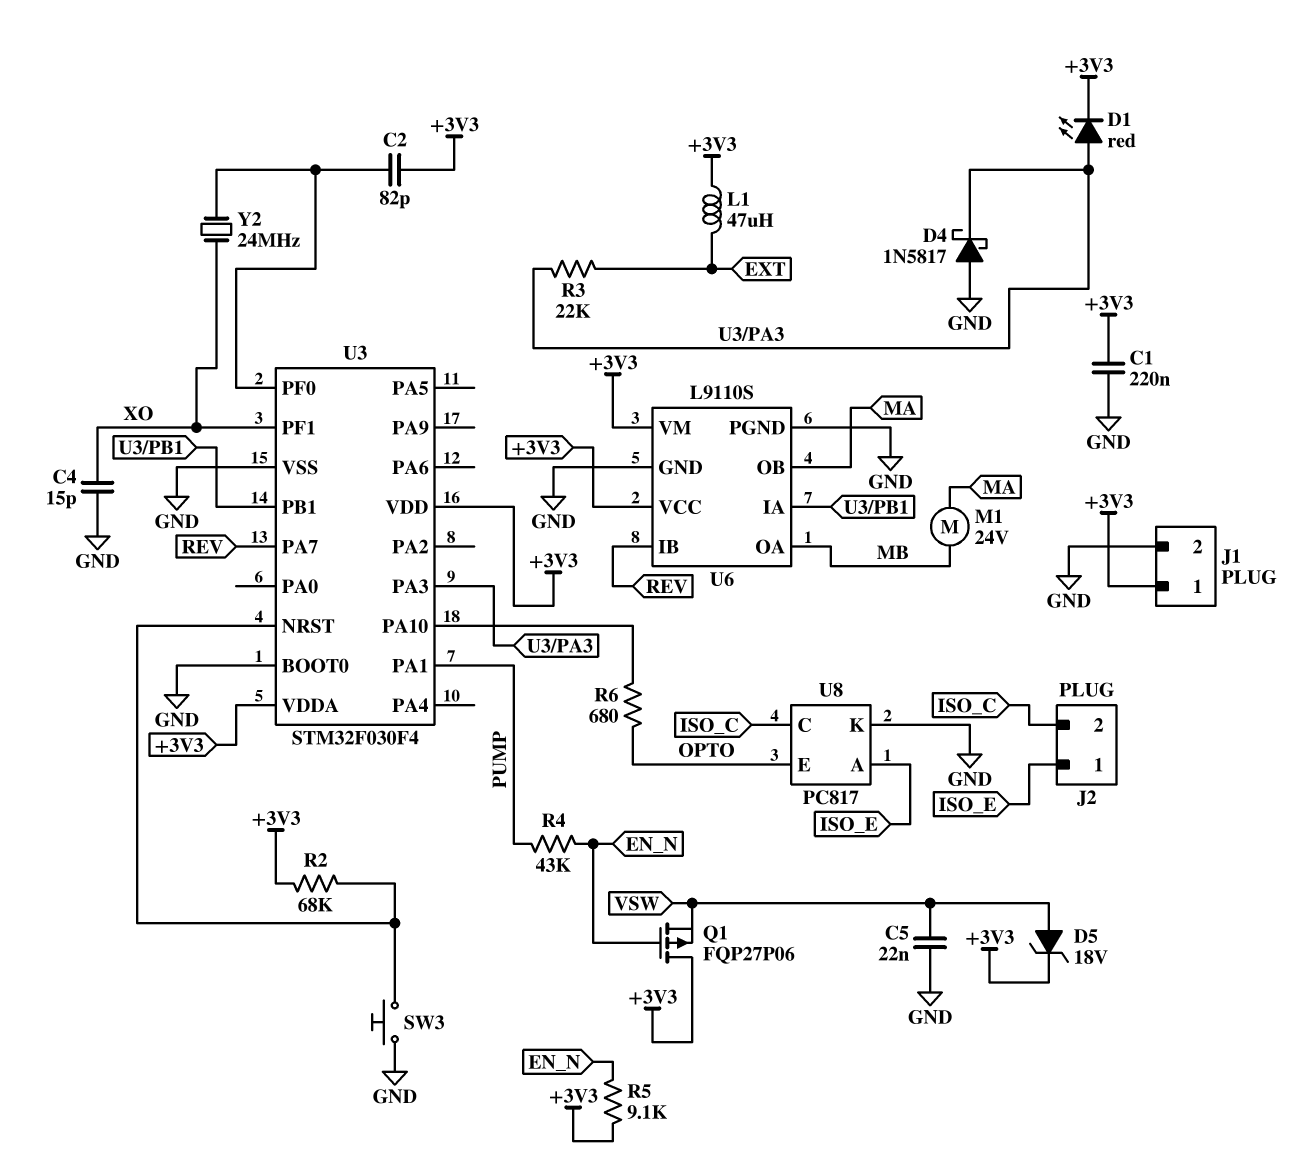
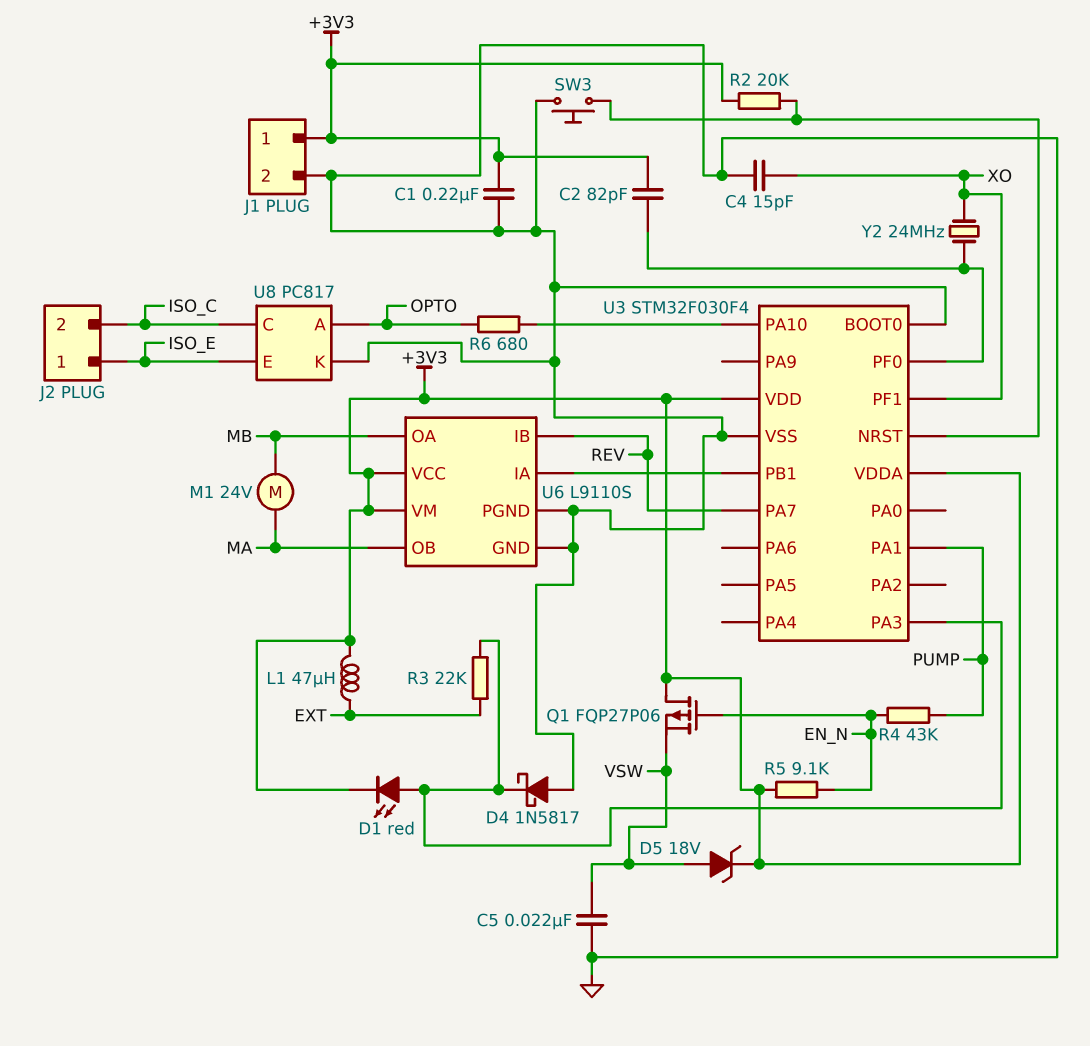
R2: 68k (+3V3, U3/NRST) -> 20k (+3V3, U3/NRST)
U8 pin A: ISO_E -> OPTO
U8 pin E: OPTO -> ISO_E

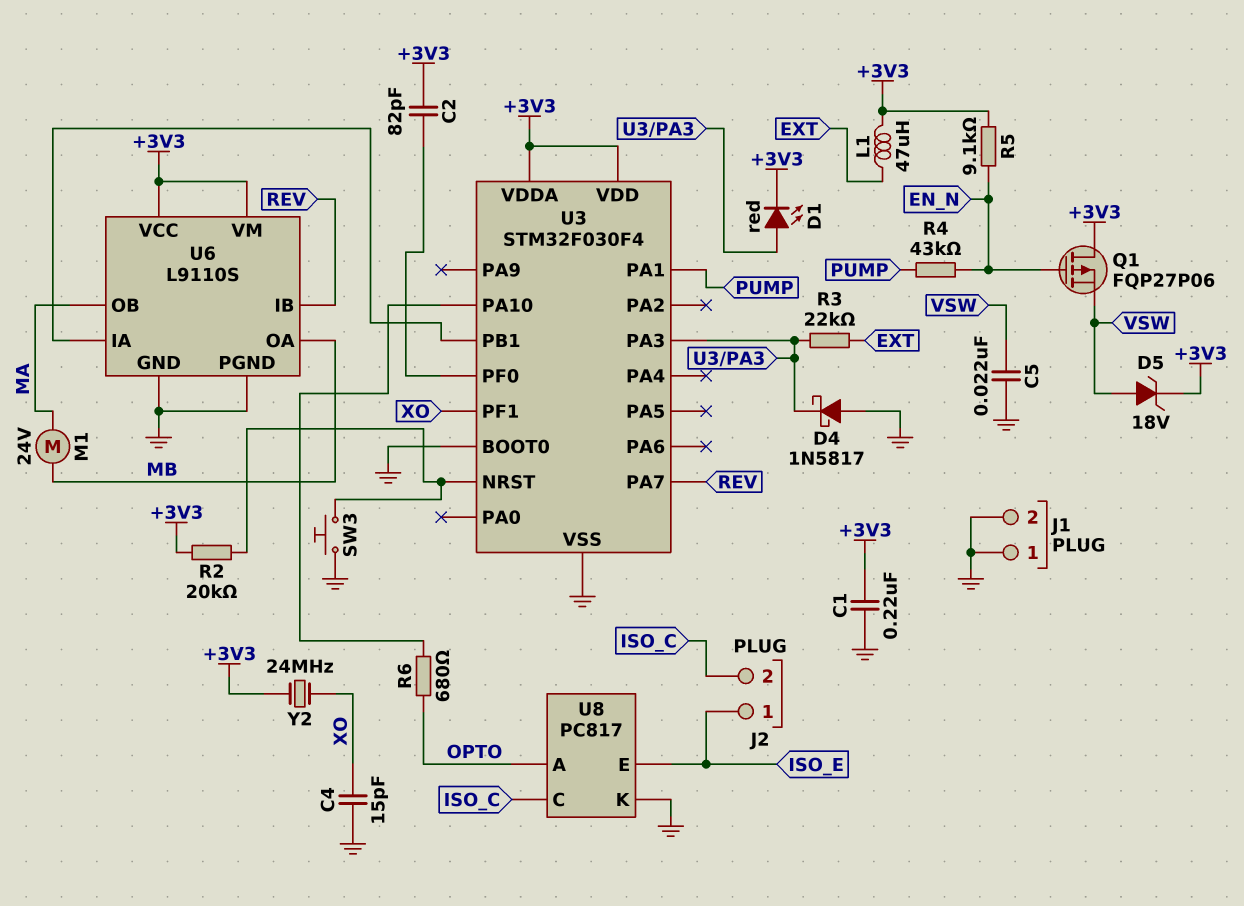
J1 pin 1: +3V3 -> GND
Y2: 24MHz (U3/PF0, XO) -> 24MHz (+3V3, XO)

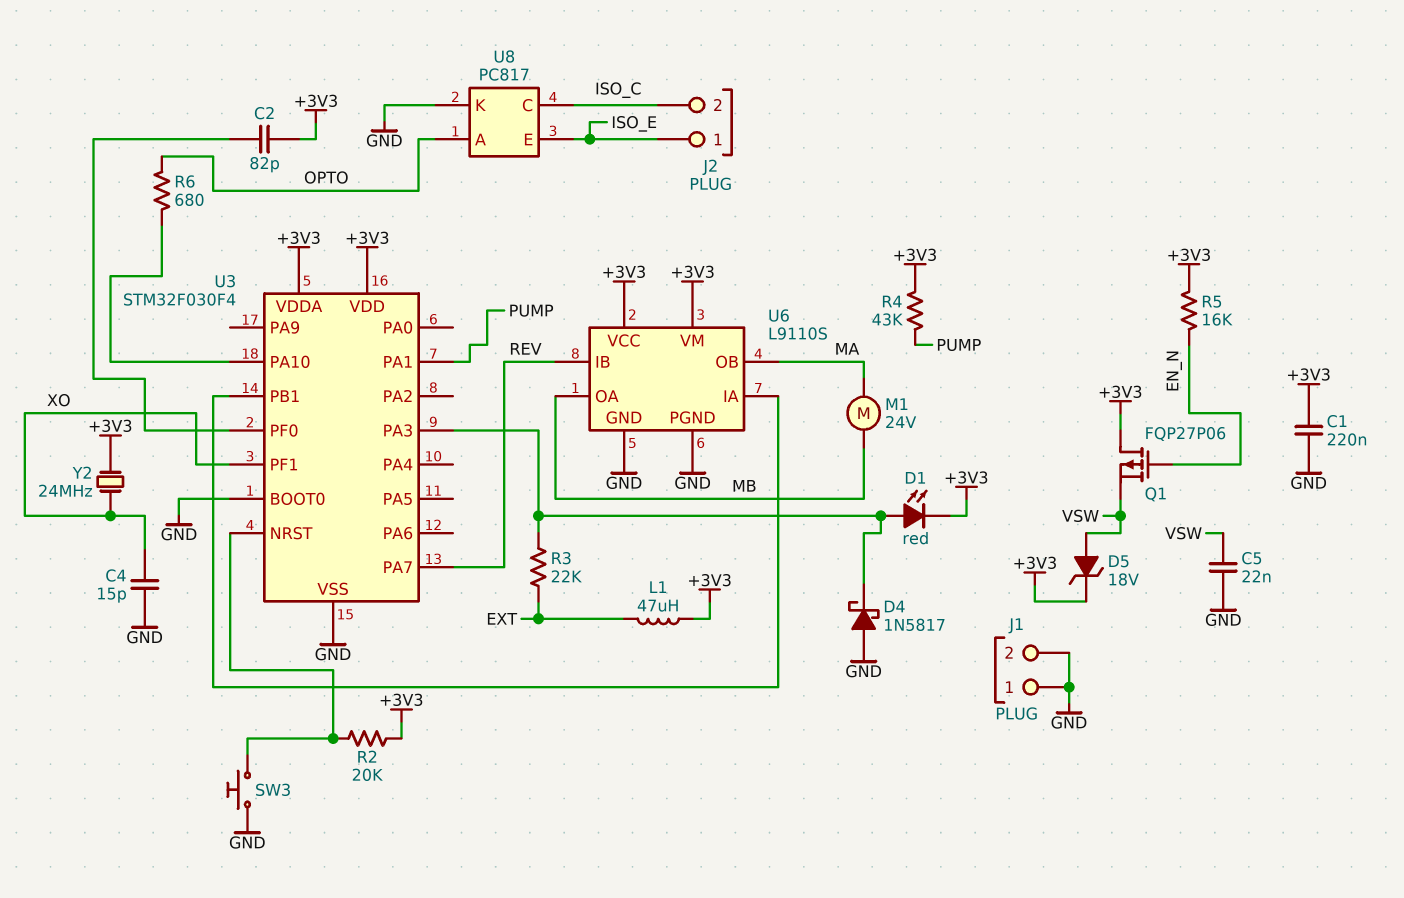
R4: 43k (EN_N, PUMP) -> 43k (+3V3, PUMP)
R5: 9.1k (+3V3, EN_N) -> 16k (+3V3, EN_N)

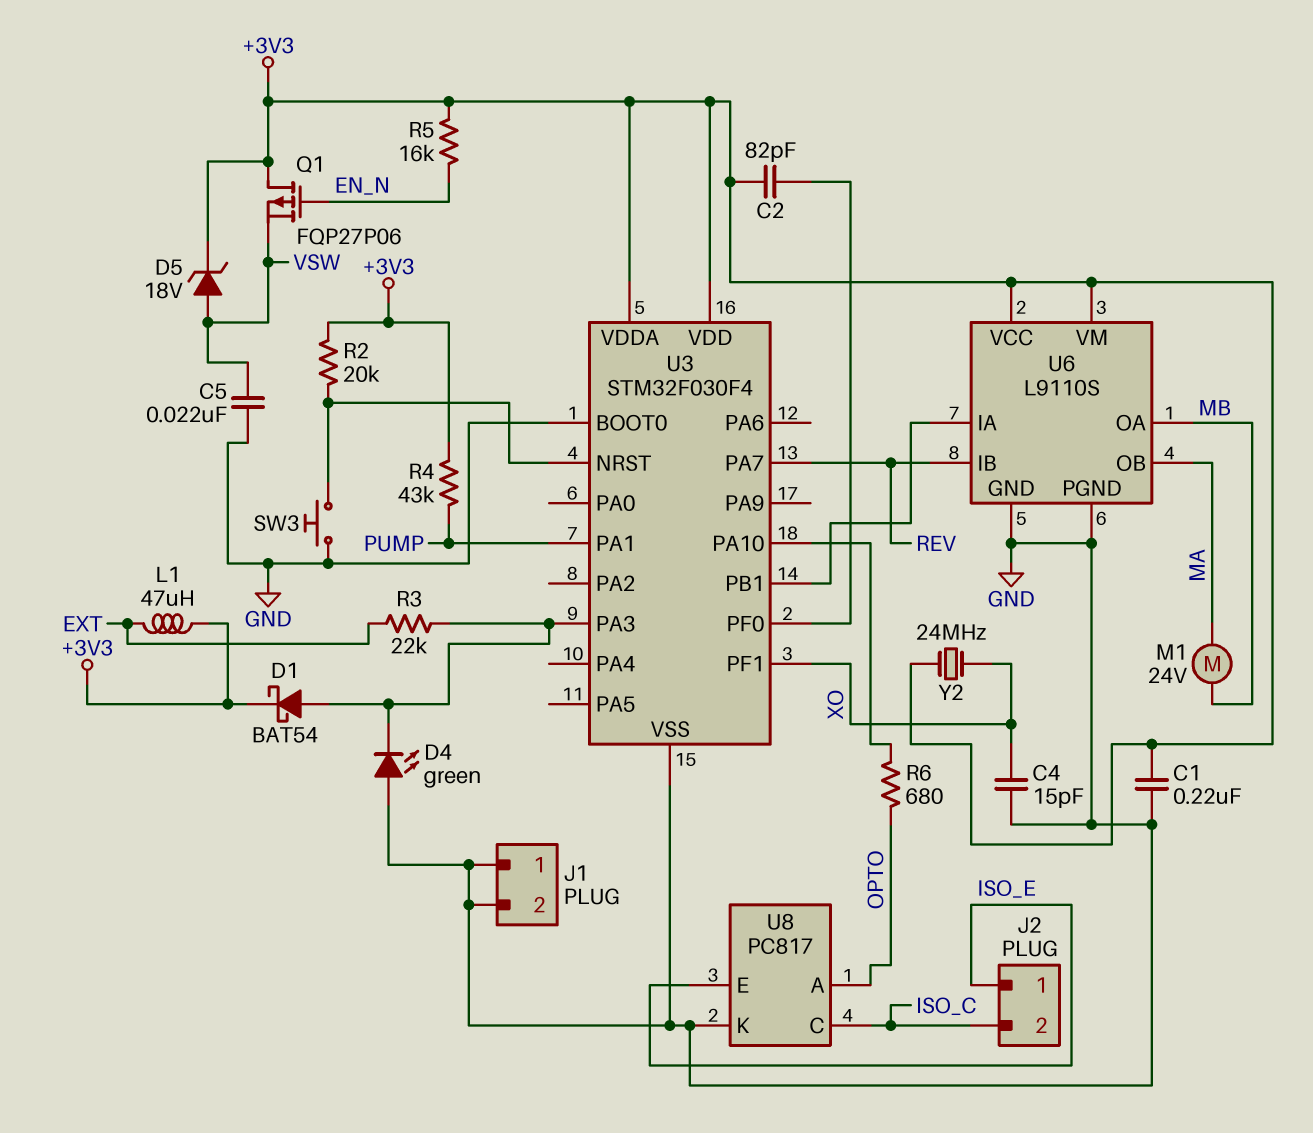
D1: LED red (A U3/PA3, K +3V3) -> schottky BAT54 (A U3/PA3, K +3V3)
D4: schottky 1N5817 (A GND, K U3/PA3) -> LED green (A GND, K U3/PA3)

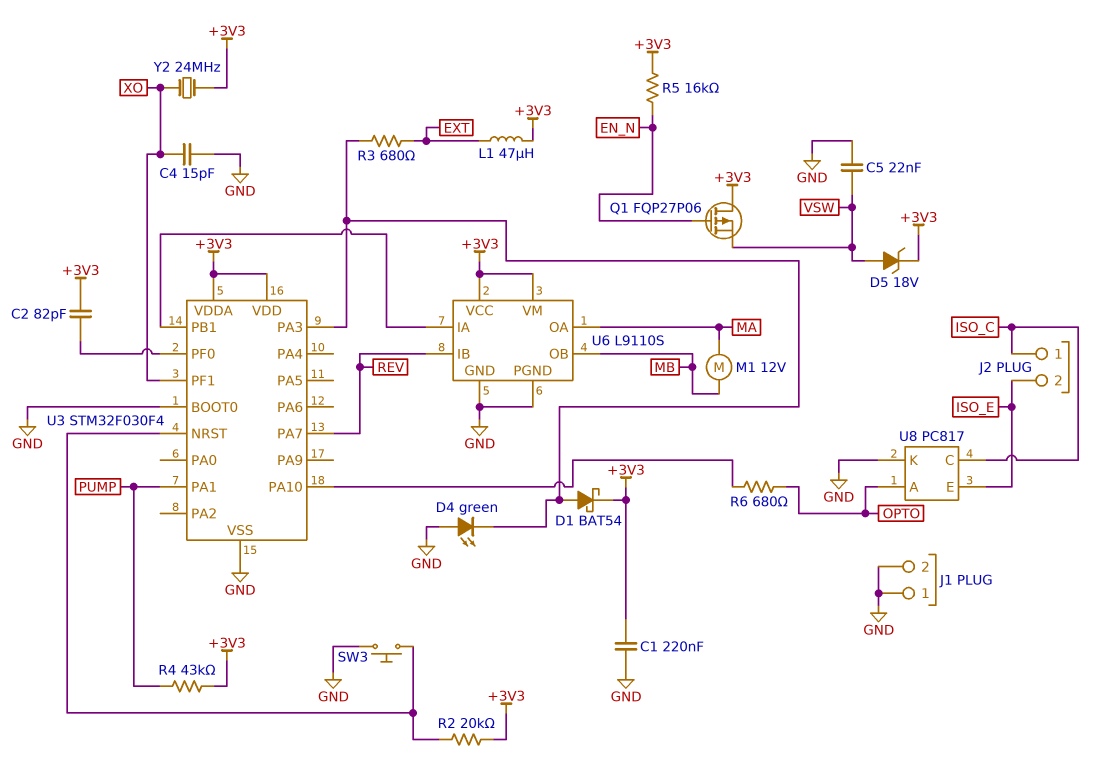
J2 pin 1: ISO_E -> ISO_C
J2 pin 2: ISO_C -> ISO_E
M1: motor 24V (MA, MB) -> motor 12V (MA, MB)
R3: 22k (EXT, U3/PA3) -> 680 (EXT, U3/PA3)
U6 pin OA: MB -> MA
U6 pin OB: MA -> MB

